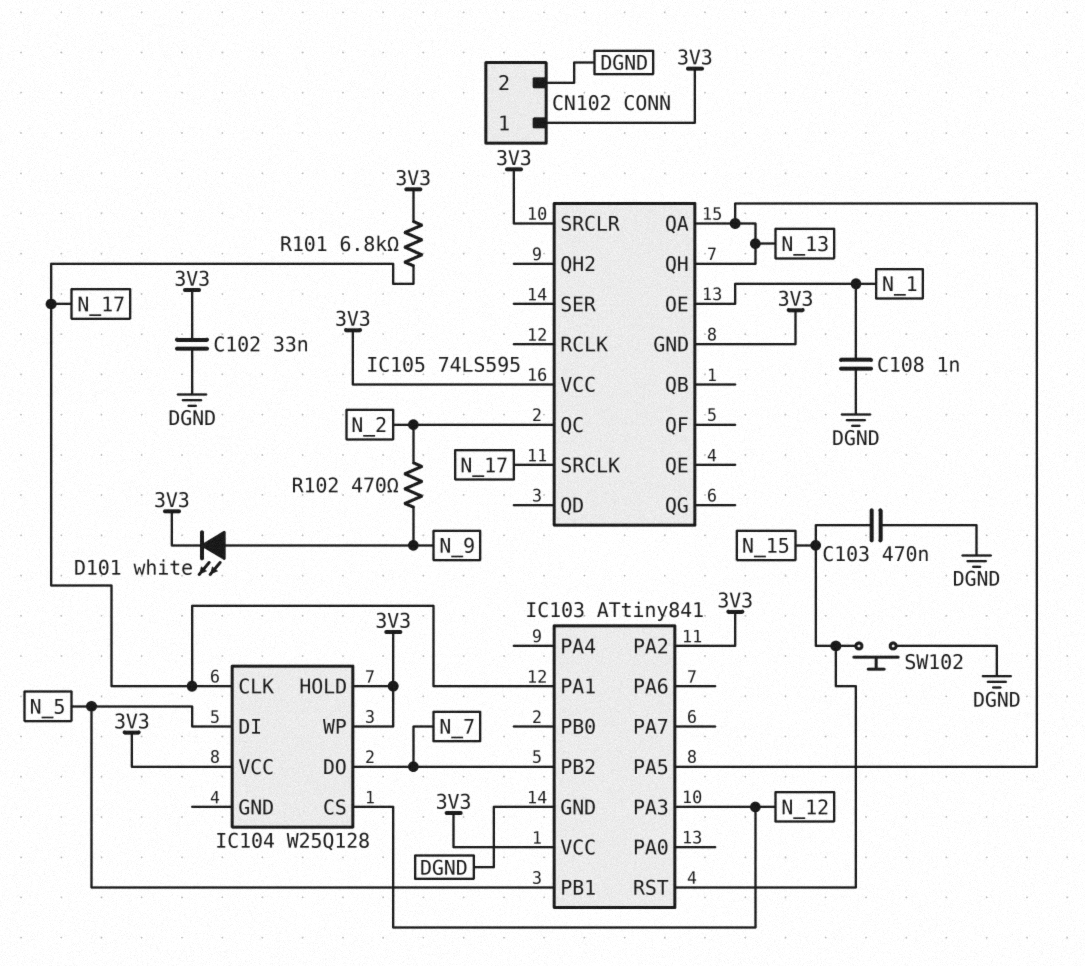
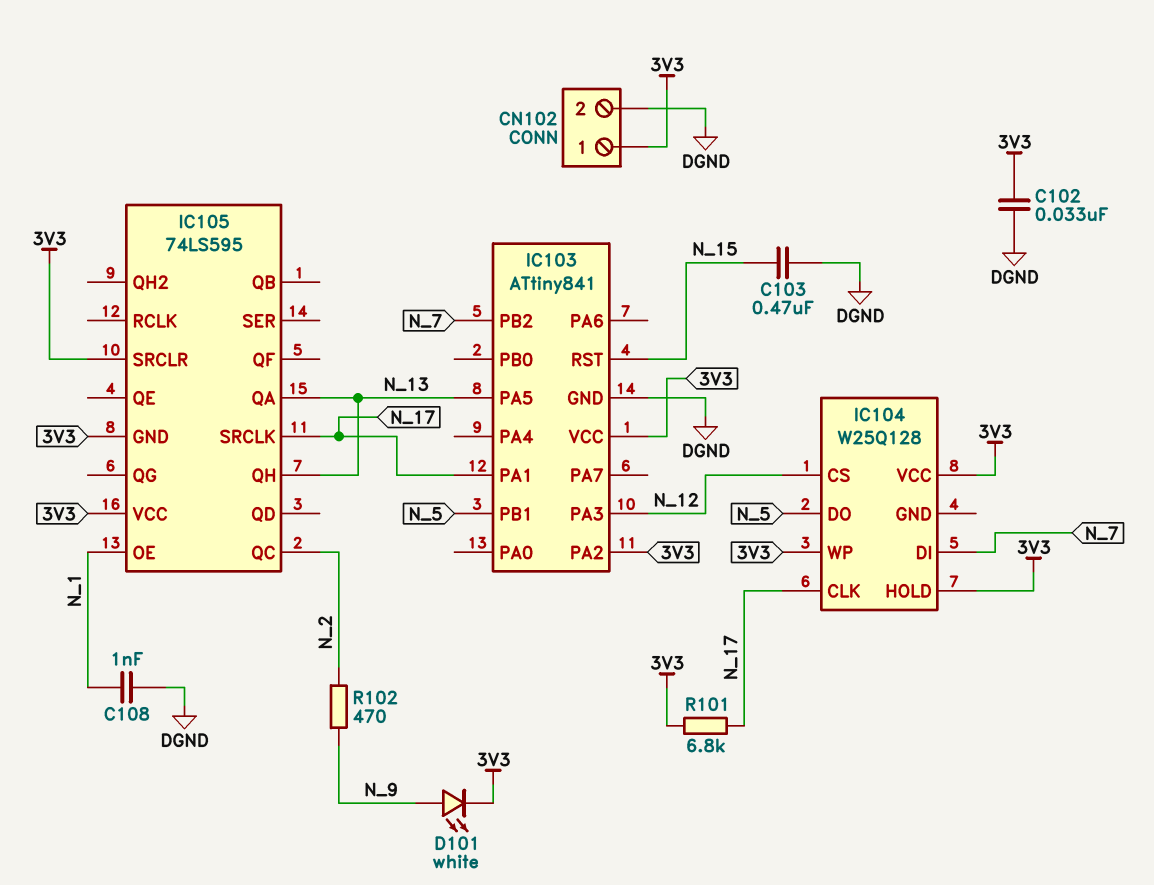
IC104 pin DI: N_5 -> N_7
IC104 pin DO: N_7 -> N_5
SW102: button (DGND, N_15) -> none

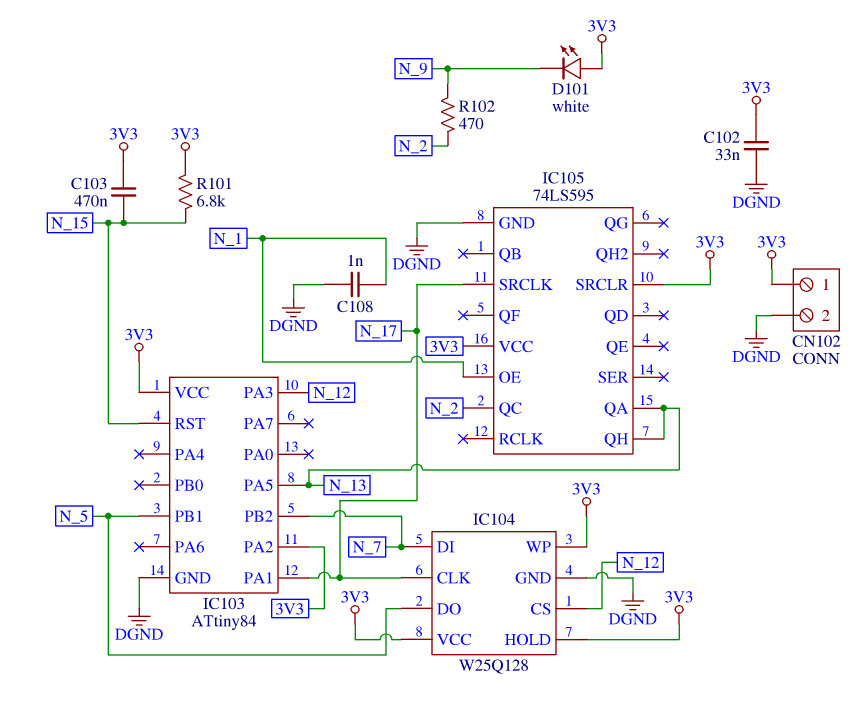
C103: 470nF (DGND, N_15) -> 470nF (3V3, N_15)
D101: LED white (A N_9, K 3V3) -> LED white (A 3V3, K N_9)
IC103: ATtiny841 -> ATtiny84
IC104 pin GND: none -> DGND
IC105 pin GND: 3V3 -> DGND
R101: 6.8k (3V3, N_17) -> 6.8k (3V3, N_15)

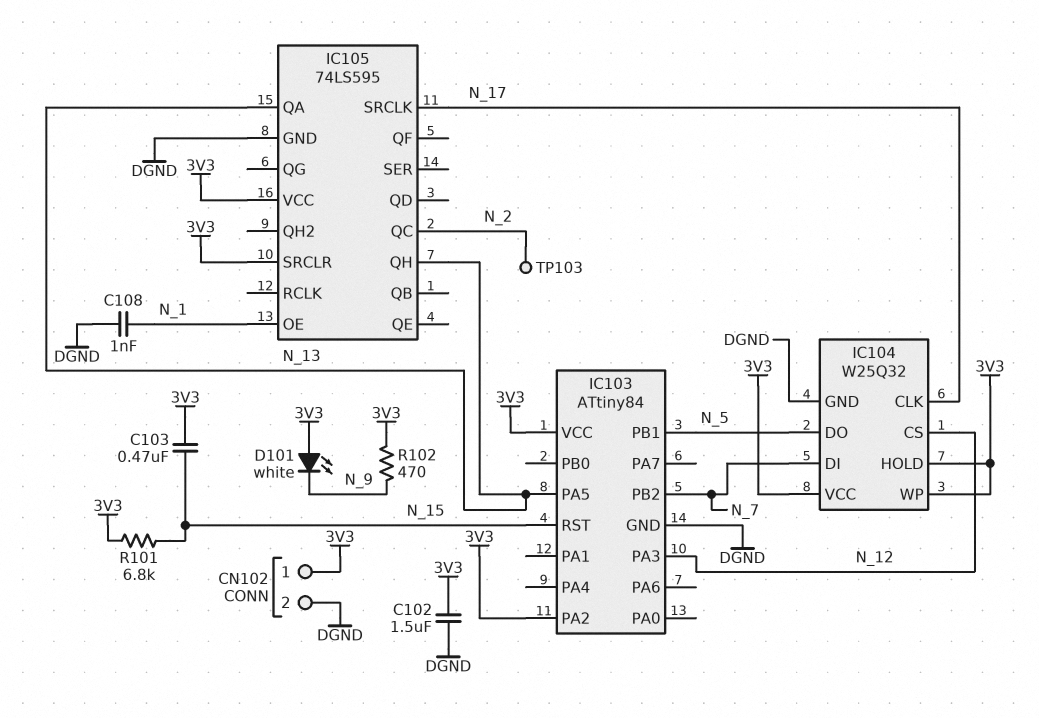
C102: 33nF (3V3, DGND) -> 1.5uF (3V3, DGND)
IC103 pin PA1: N_17 -> none
IC104: W25Q128 -> W25Q32
R102: 470 (N_2, N_9) -> 470 (3V3, N_9)
TP103: none -> test point (N_2)

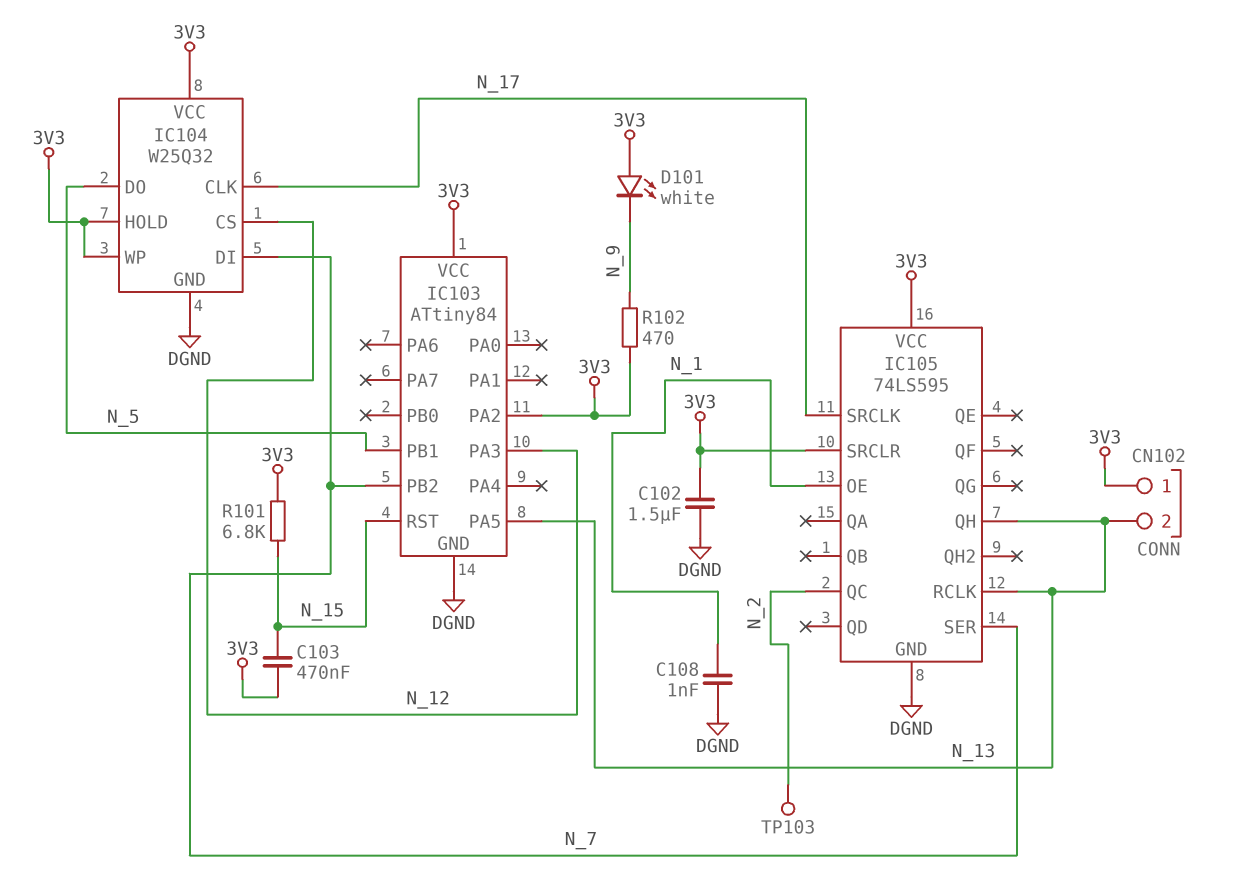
CN102 pin 2: DGND -> N_13
IC105 pin QA: N_13 -> none
IC105 pin RCLK: none -> N_13
IC105 pin SER: none -> N_7

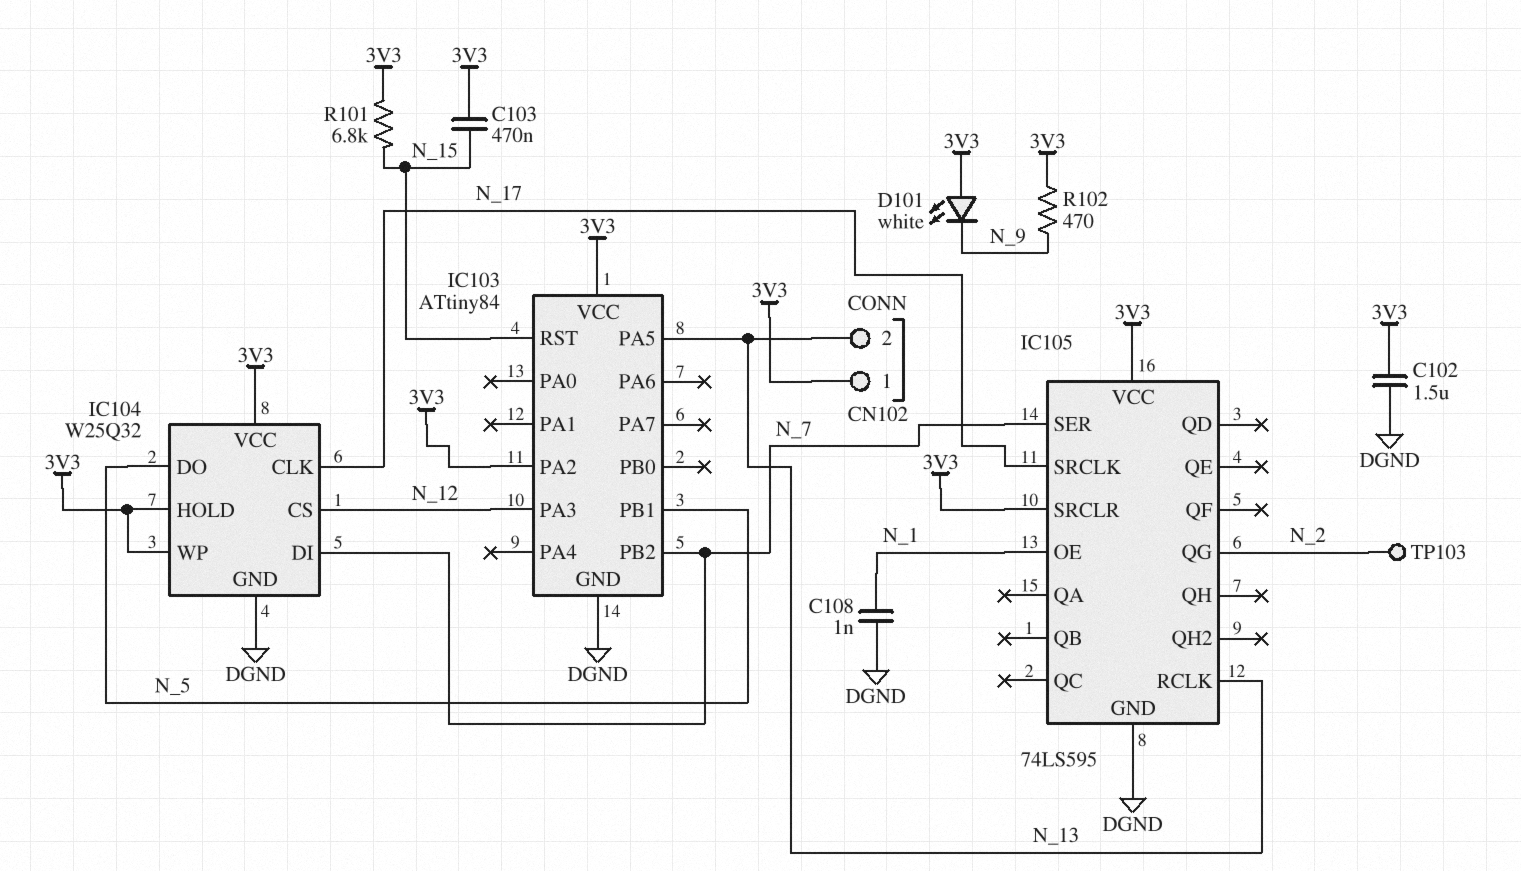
IC105 pin QC: N_2 -> none
IC105 pin QG: none -> N_2
IC105 pin QH: N_13 -> none

